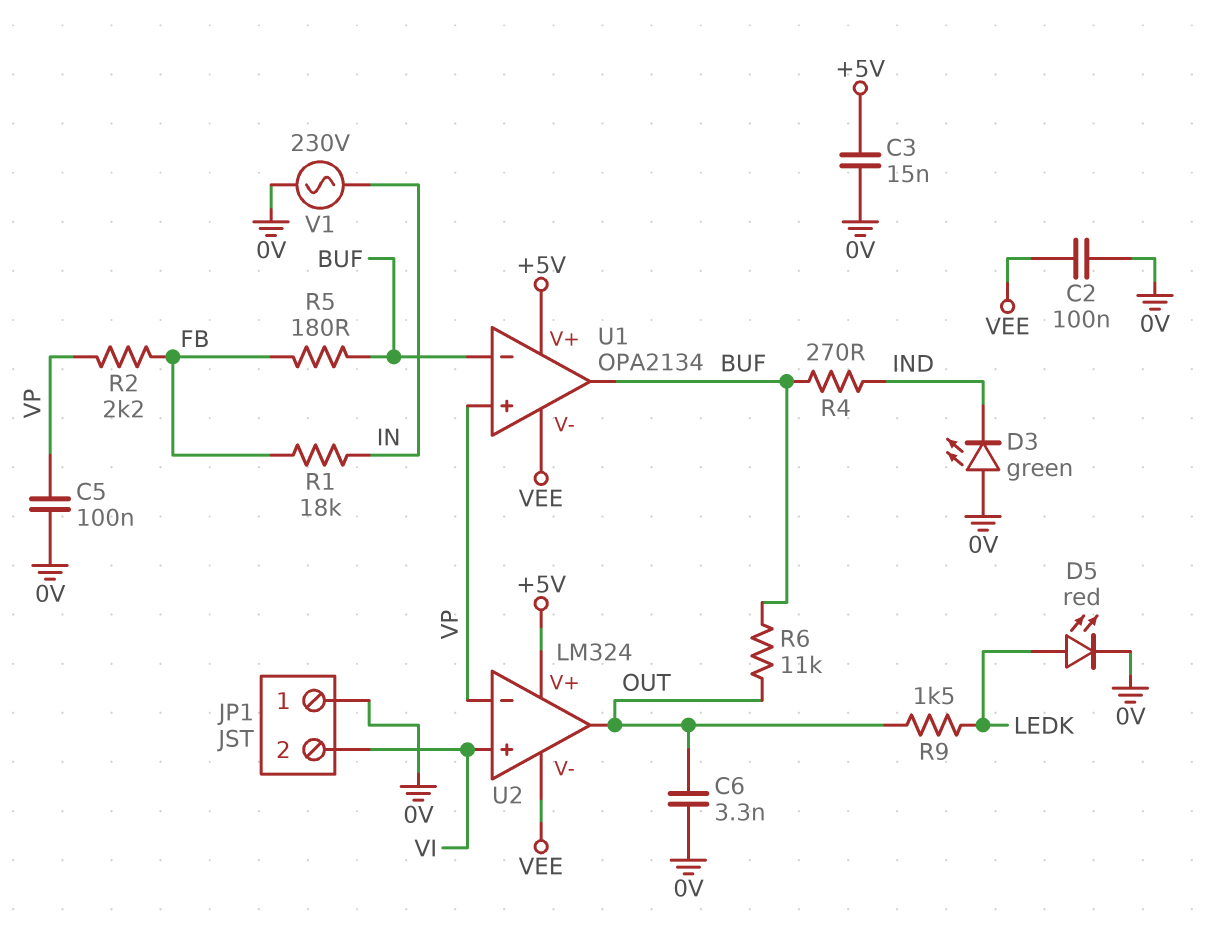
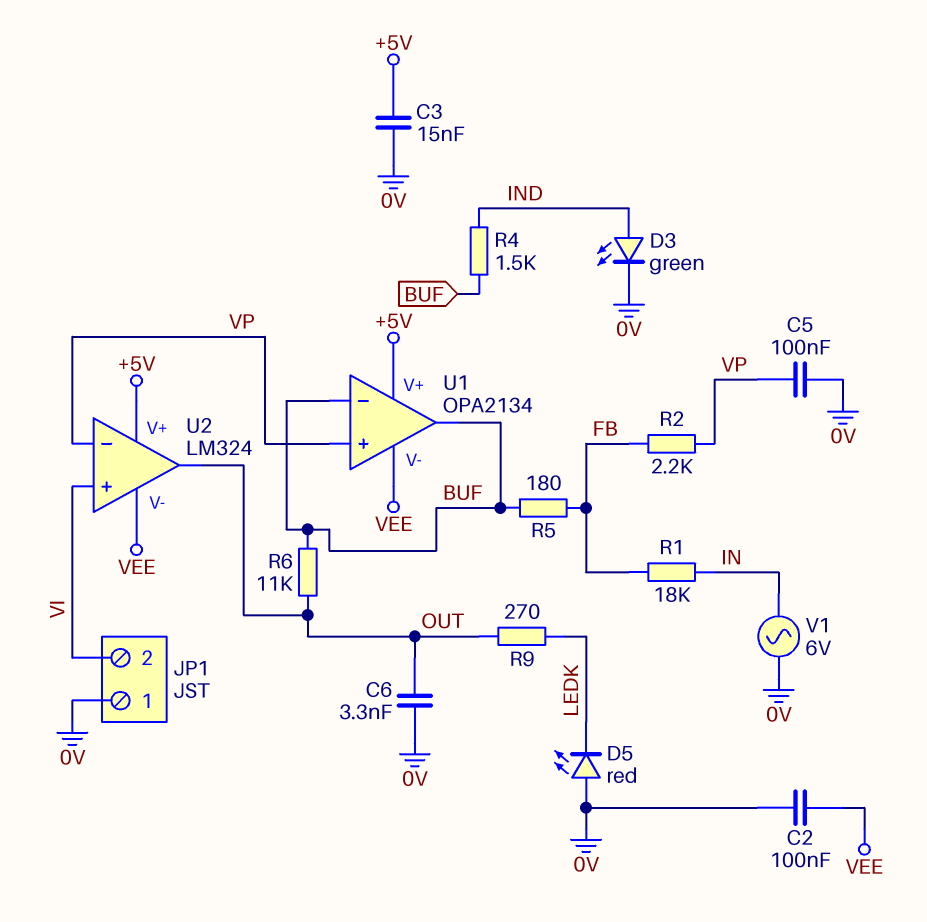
D3: LED green (A 0V, K IND) -> LED green (A IND, K 0V)
D5: LED red (A LEDK, K 0V) -> LED red (A 0V, K LEDK)
R4: 270 (BUF, IND) -> 1.5k (BUF, IND)
R9: 1.5k (LEDK, OUT) -> 270 (LEDK, OUT)
V1: AC 230V (0V, IN) -> AC 6V (0V, IN)

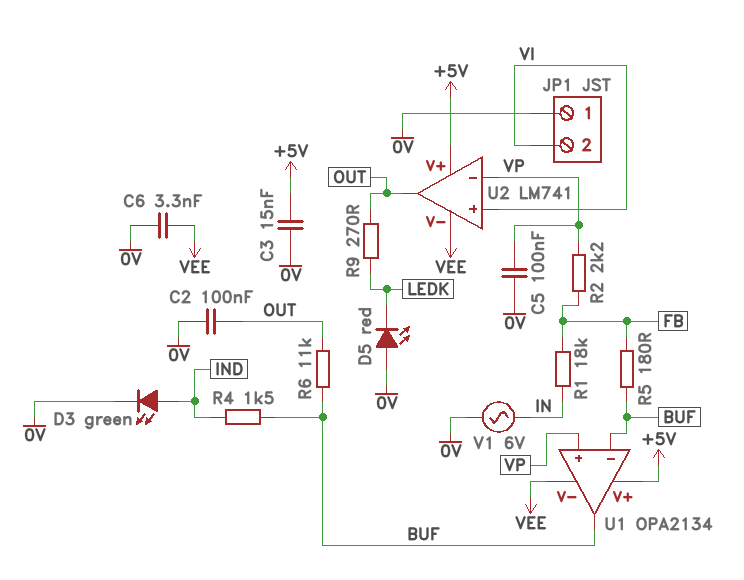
C2: 100nF (0V, VEE) -> 100nF (0V, OUT)
C6: 3.3nF (0V, OUT) -> 3.3nF (0V, VEE)
U2: LM324 -> LM741

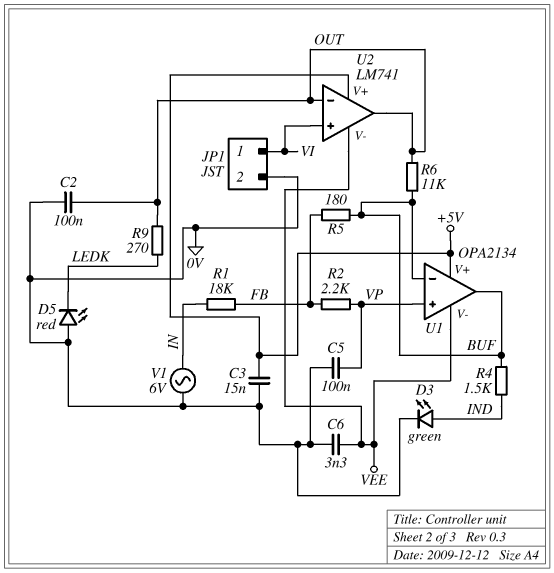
JP1 pin 1: 0V -> VI
JP1 pin 2: VI -> 0V
U2 pin in-: VP -> OUT

